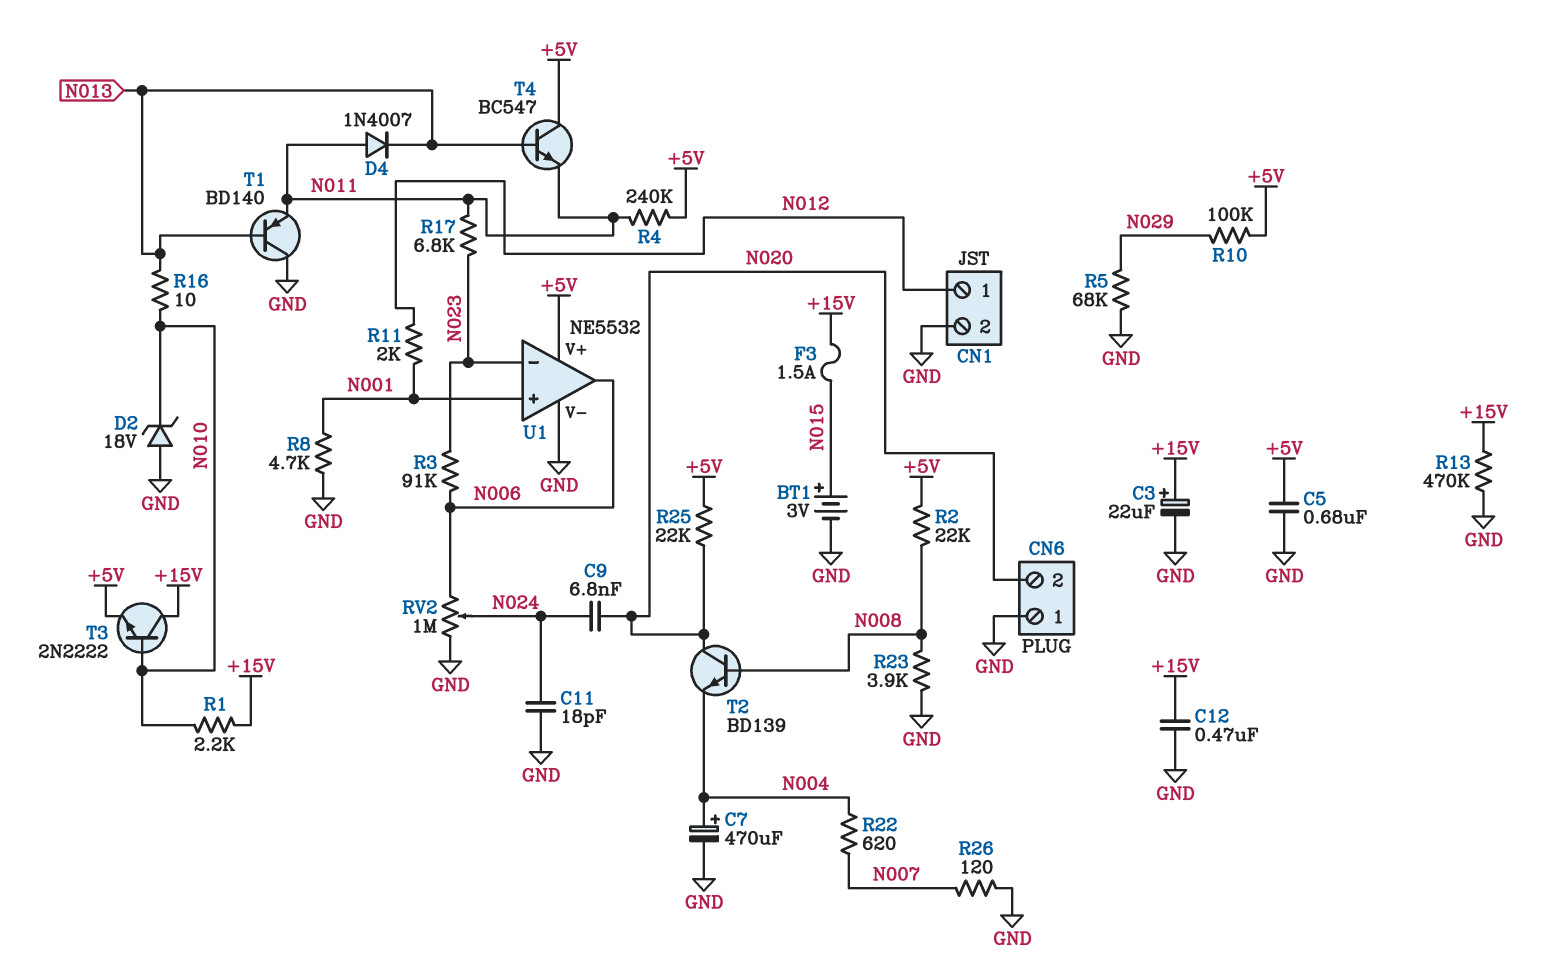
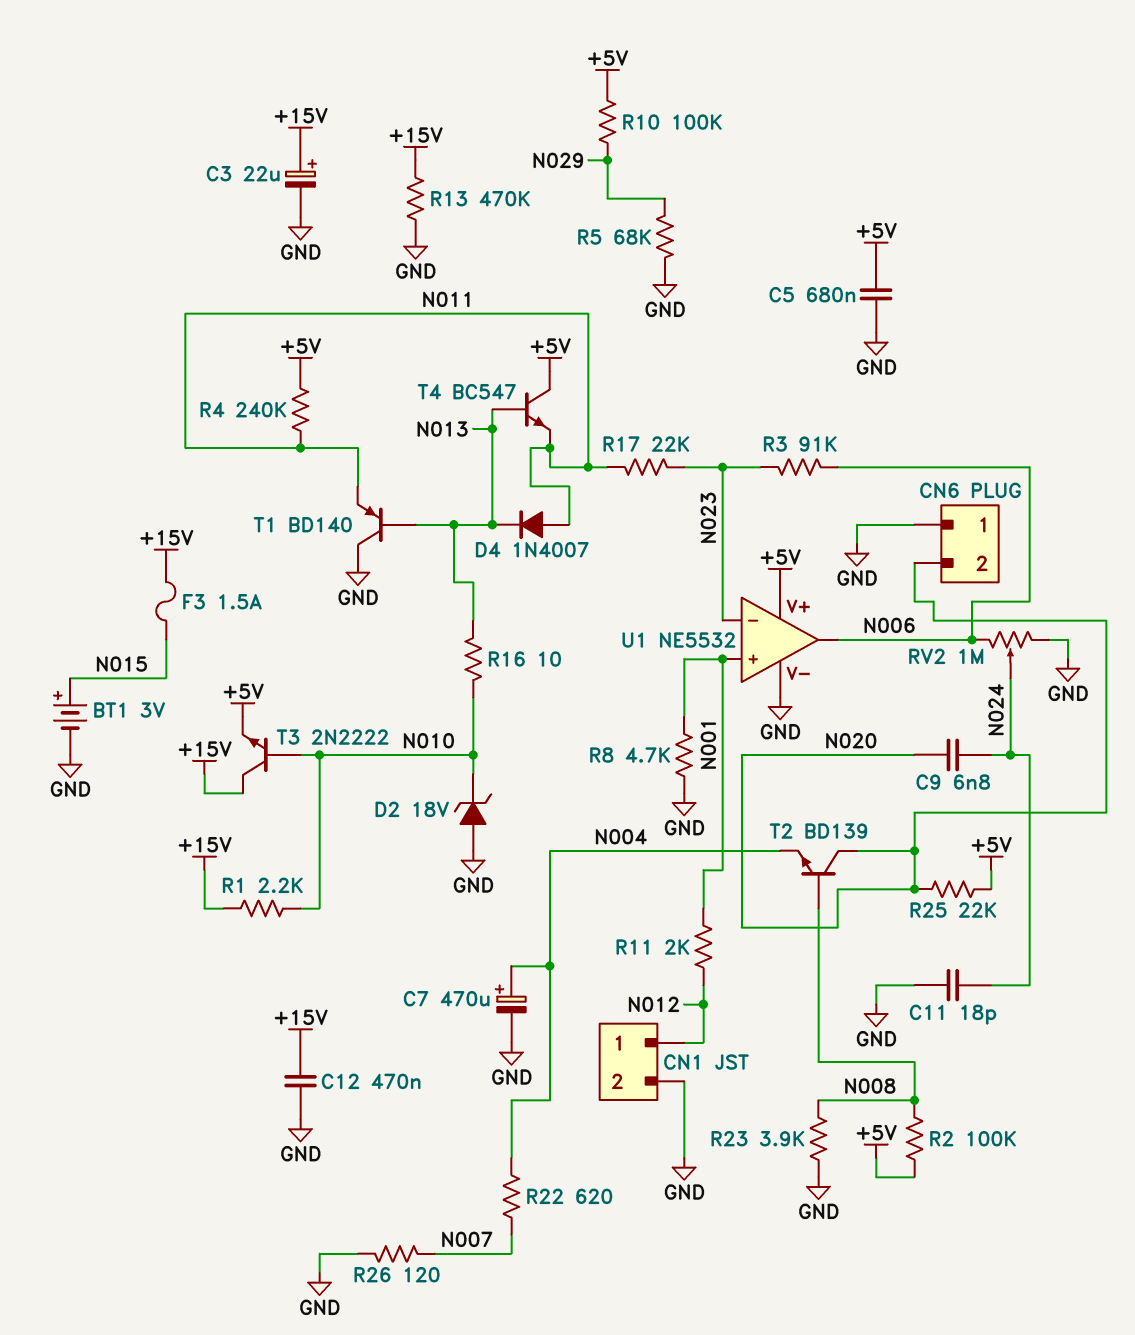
R2: 22k (+5V, N008) -> 100k (+5V, N008)
R17: 6.8k (N011, N023) -> 22k (N011, N023)

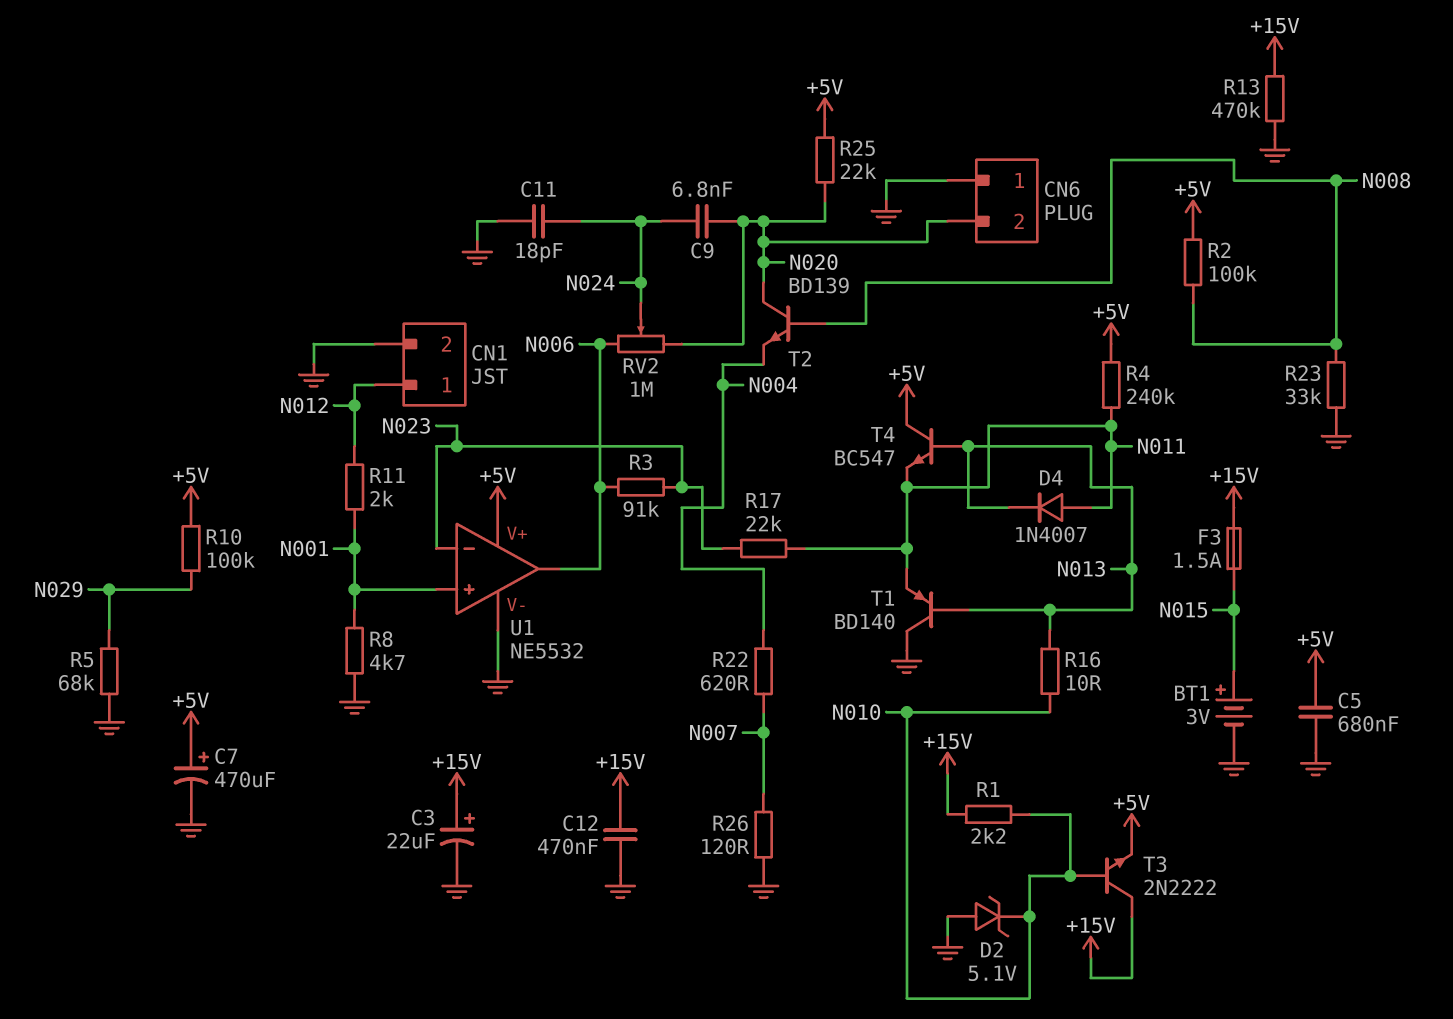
C7: 470uF (plus N004, minus GND) -> 470uF (plus +5V, minus GND)
D2: zener 18V (A GND, K N010) -> zener 5.1V (A GND, K N010)
R23: 3.9k (GND, N008) -> 33k (GND, N008)
RV2: 1M (GND, N006, wiper N024) -> 1M (N006, N020, wiper N024)

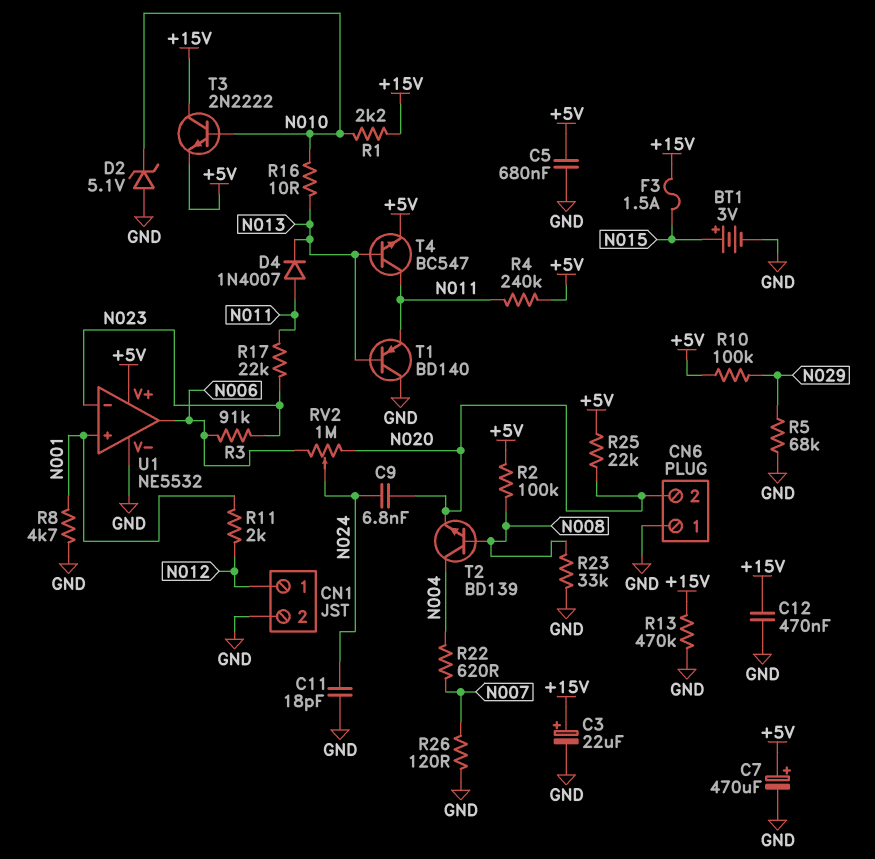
T2: NPN BD139 (B N008, C N020, E N004) -> NPN BD139 (B N008, C N004, E N020)
T4: NPN BC547 (B N013, C +5V, E N011) -> NPN BC547 (B N013, C N011, E +5V)

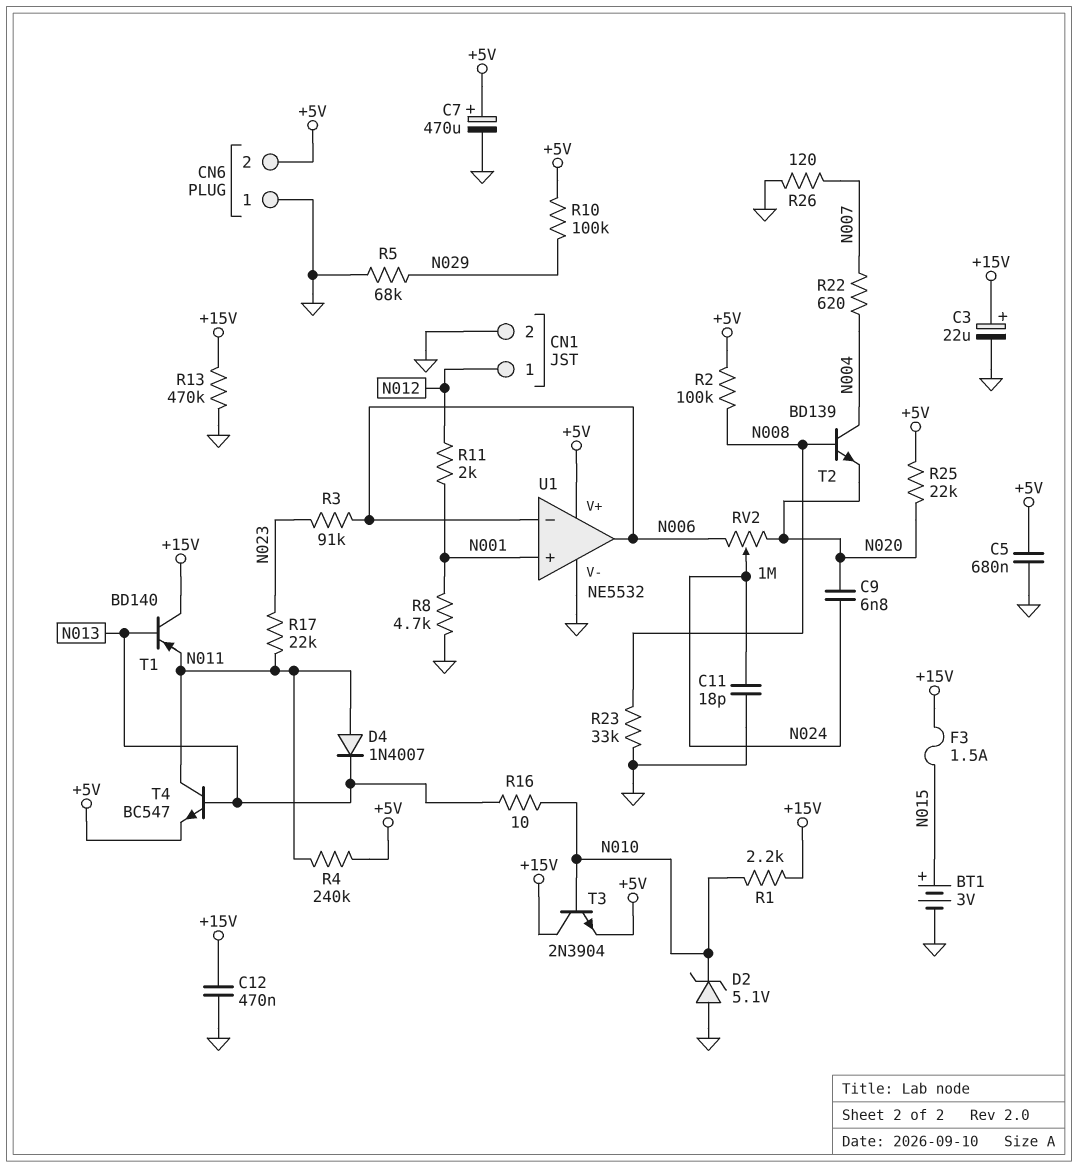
CN6 pin 2: N020 -> +5V
T1: PNP BD140 (B N013, C GND, E N011) -> PNP BD140 (B N013, C +15V, E N011)
T3: NPN 2N2222 (B N010, C +15V, E +5V) -> NPN 2N3904 (B N010, C +15V, E +5V)
U1 pin in-: N023 -> N006

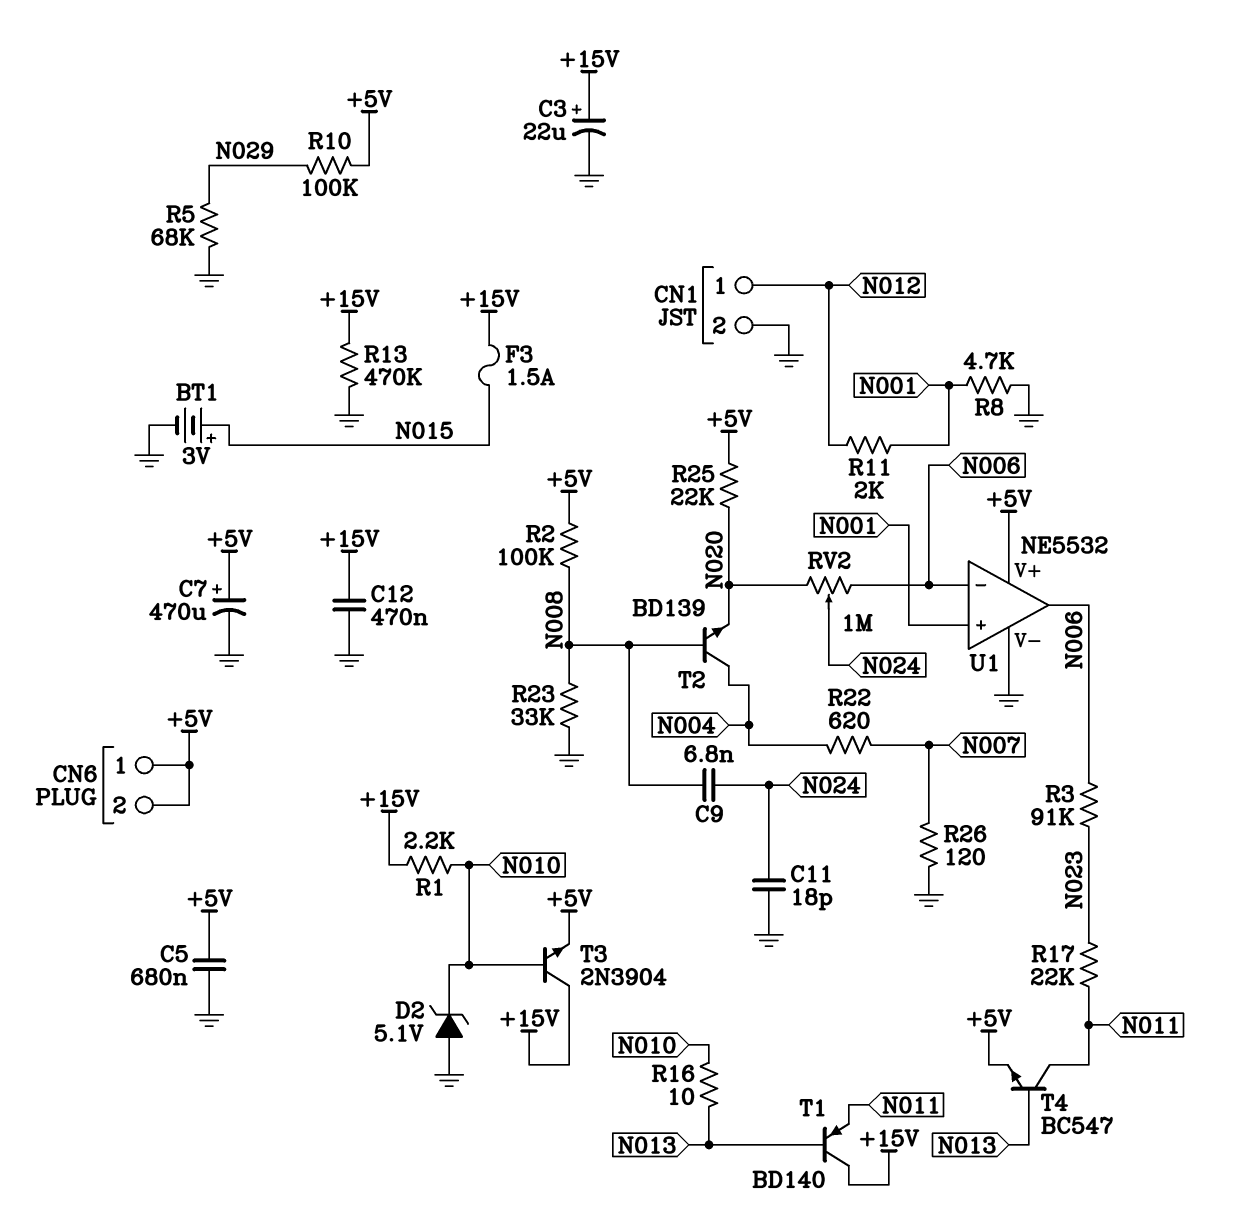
C9: 6.8nF (N020, N024) -> 6.8nF (N008, N024)
CN6 pin 1: GND -> +5V
D4: diode 1N4007 (A N011, K N013) -> none
R4: 240k (+5V, N011) -> none

